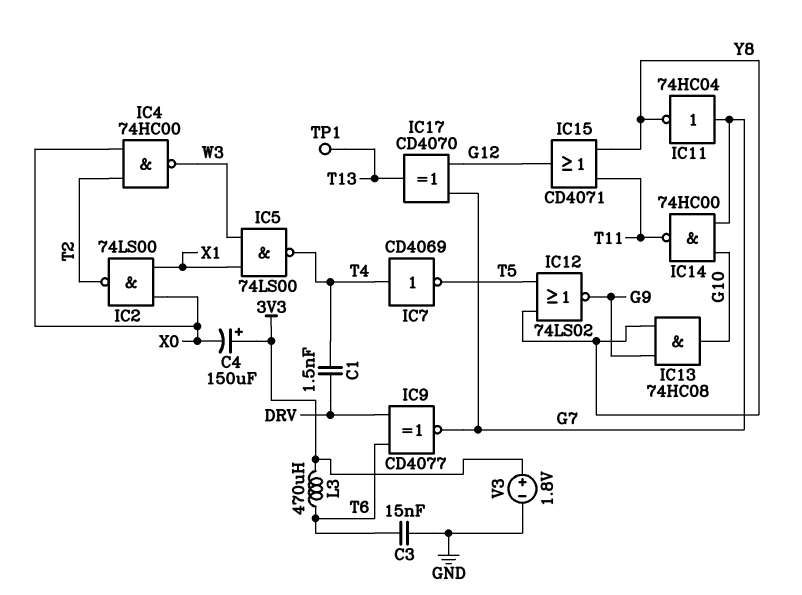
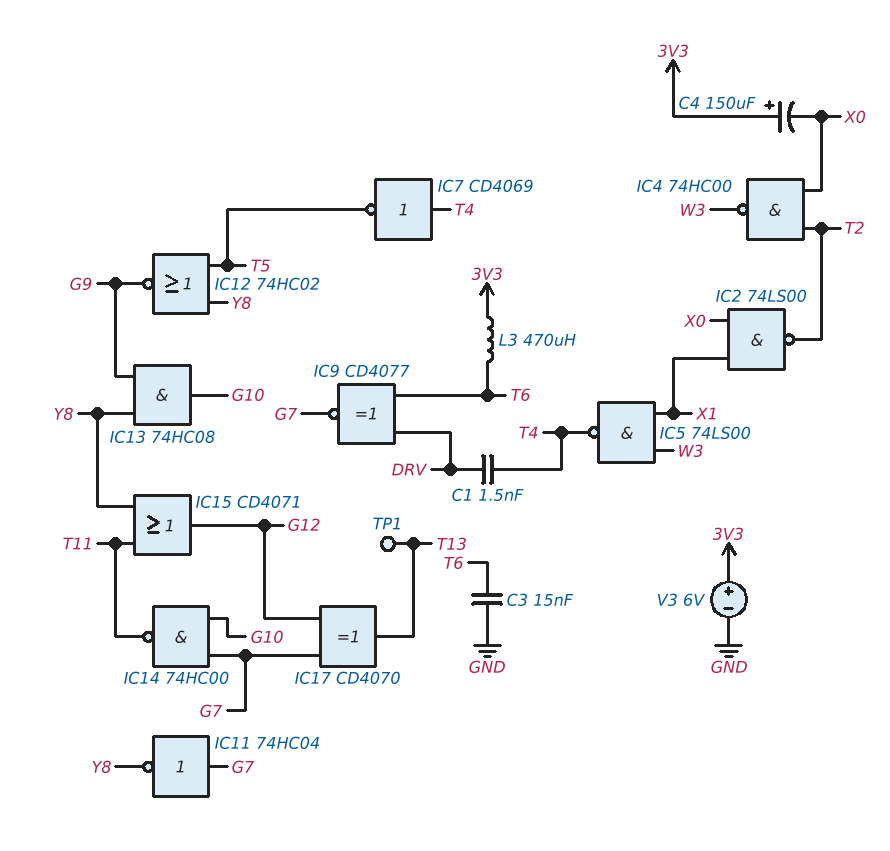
IC12: NOR 74LS02 (in T5, in Y8, out G9) -> NOR 74HC02 (in T5, in Y8, out G9)
V3: 1.8V (plus 3V3, minus GND) -> 6V (plus 3V3, minus GND)

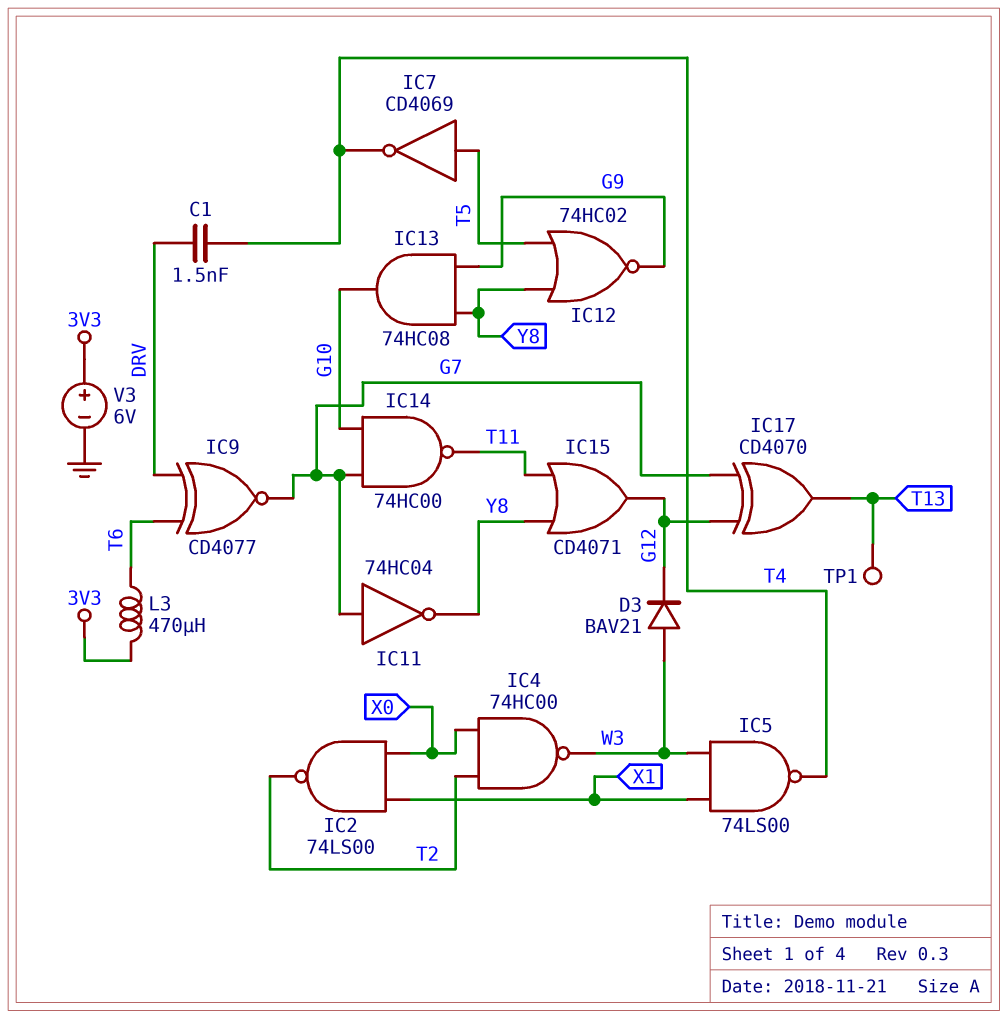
C3: 15nF (GND, T6) -> none
C4: 150uF (plus 3V3, minus X0) -> none
D3: none -> diode BAV21 (A W3, K G12)
IC7: NOT CD4069 (in T4, out T5) -> NOT CD4069 (in T5, out T4)

